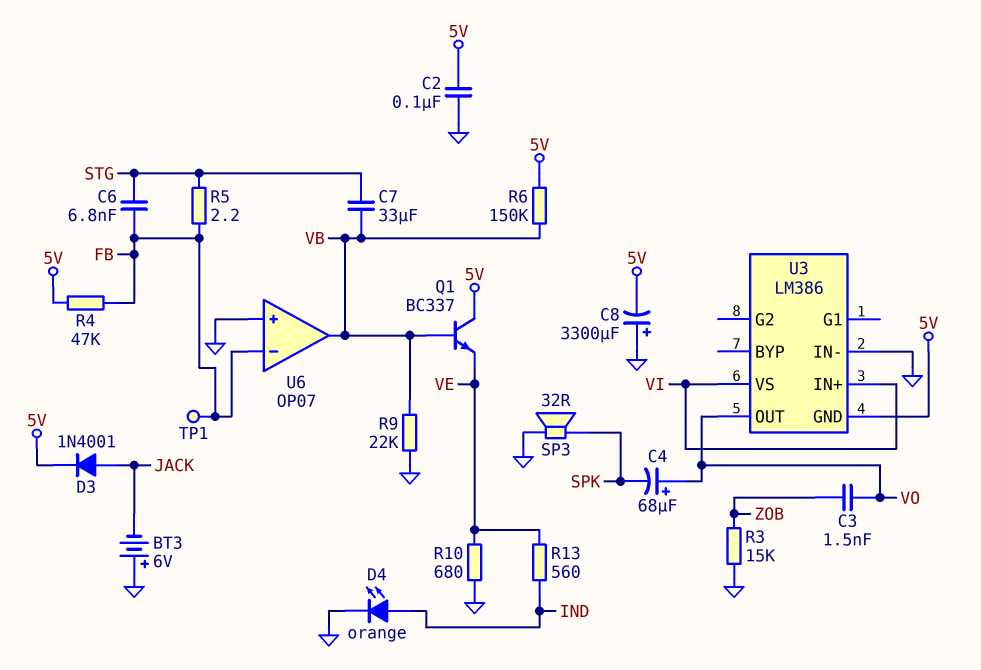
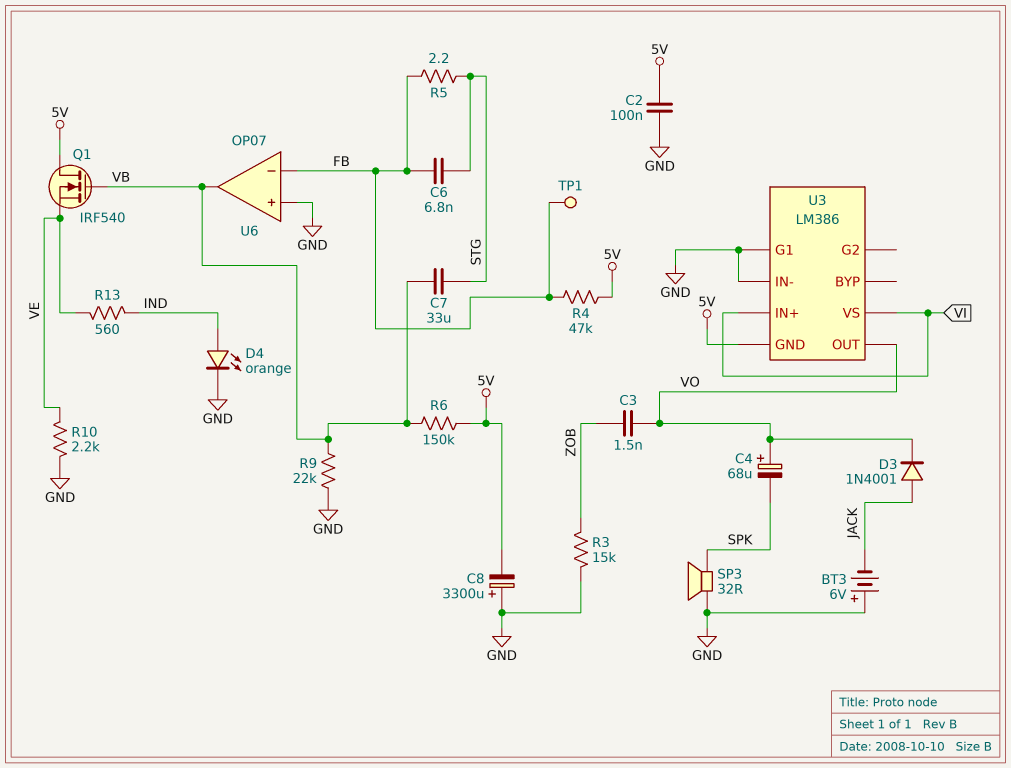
D3: diode 1N4001 (A JACK, K 5V) -> diode 1N4001 (A JACK, K VO)
Q1: NPN BC337 (B VB, C 5V, E VE) -> NMOS IRF540 (G VB, D 5V, S VE)
R10: 680 (GND, VE) -> 2.2k (GND, VE)
U3 pin G1: none -> GND

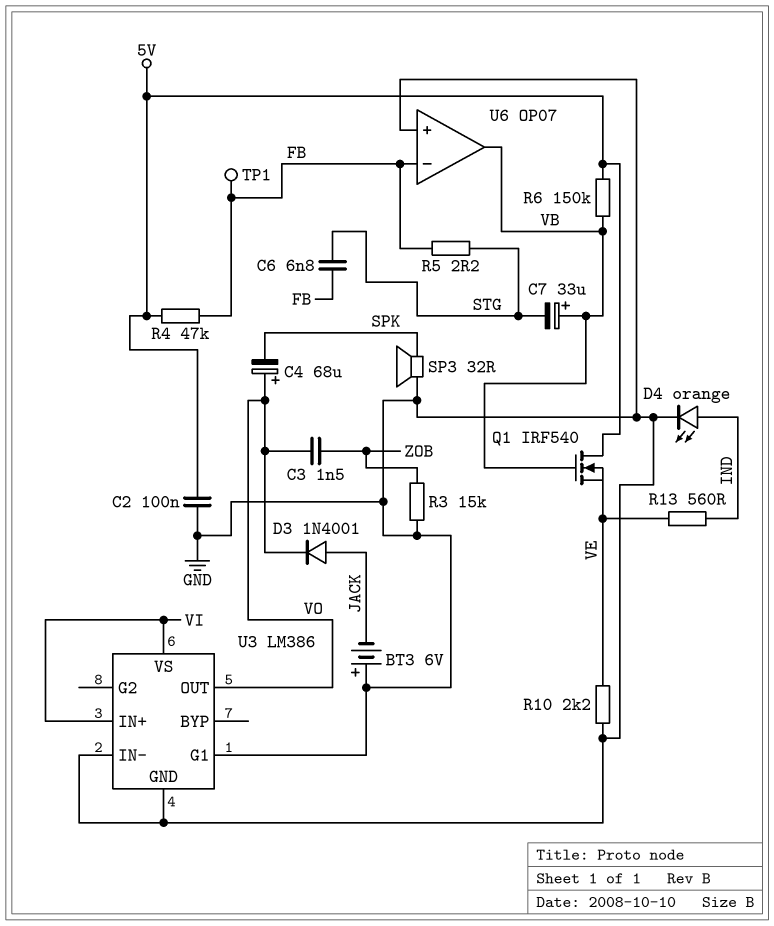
C7: 33uF (STG, VB) -> 33uF (plus VB, minus STG)
C8: 3300uF (plus GND, minus 5V) -> none
R9: 22k (GND, VB) -> none
U3 pin GND: 5V -> GND

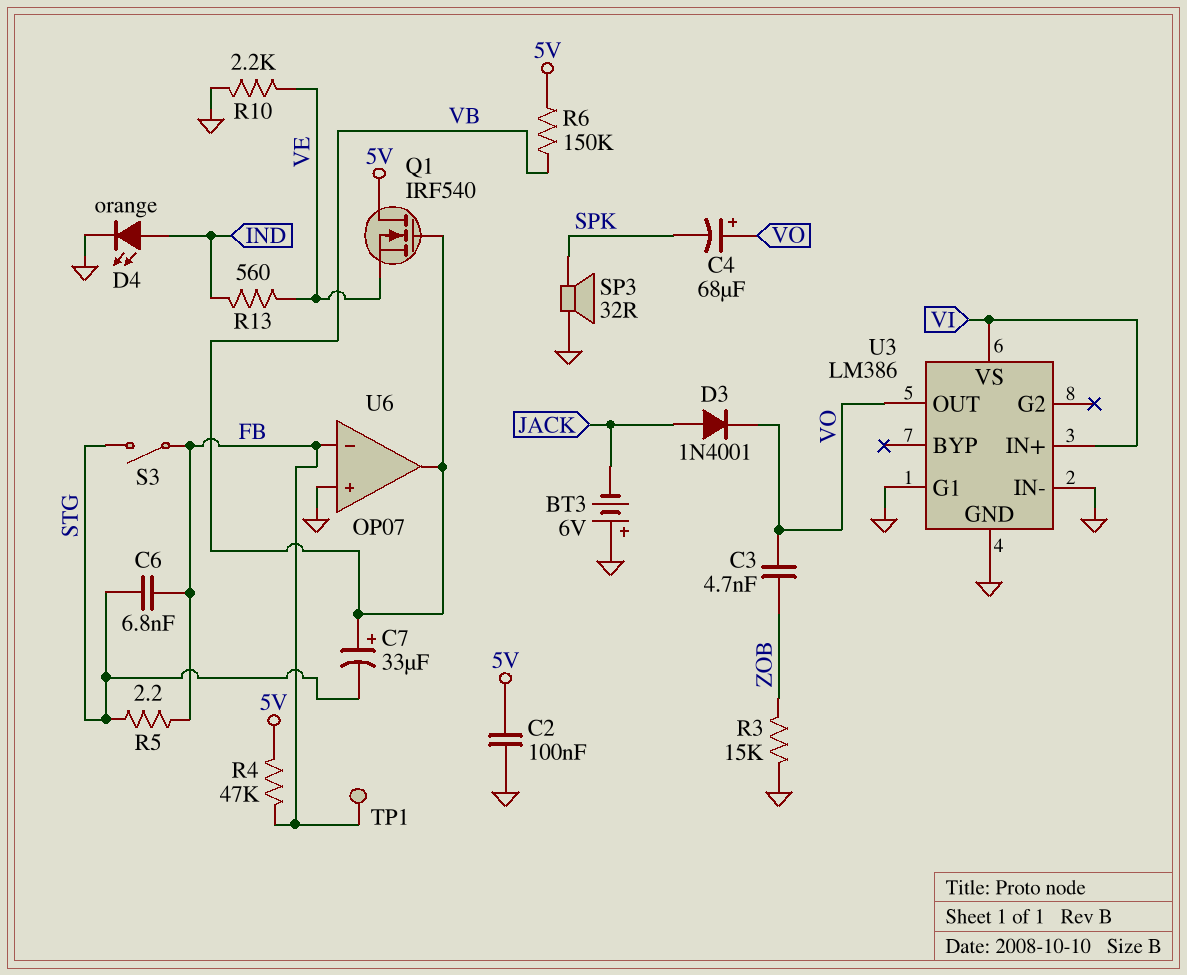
C3: 1.5nF (VO, ZOB) -> 4.7nF (VO, ZOB)
S3: none -> switch (FB, STG)

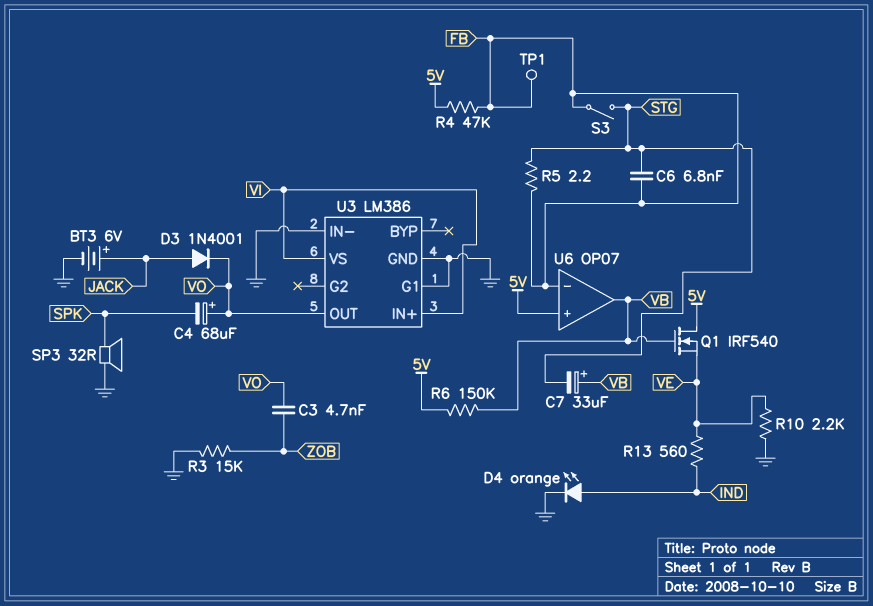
BT3: 6V (plus GND, minus JACK) -> 6V (plus JACK, minus GND)
C2: 100nF (5V, GND) -> none
U6 pin in+: GND -> 5V

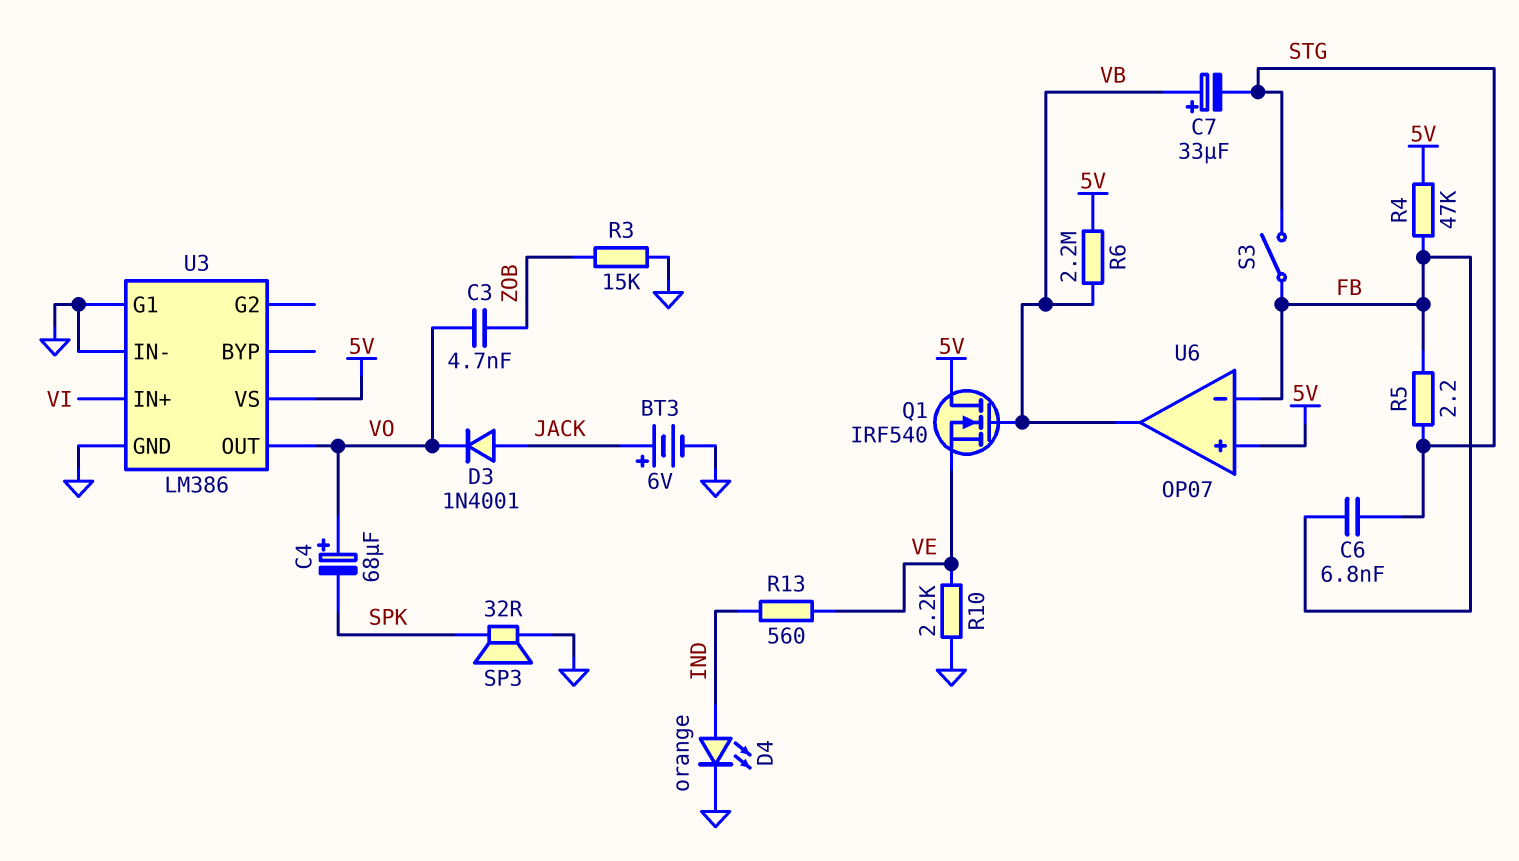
R6: 150k (5V, VB) -> 2.2M (5V, VB)
TP1: test point (FB) -> none
U3 pin VS: VI -> 5V

